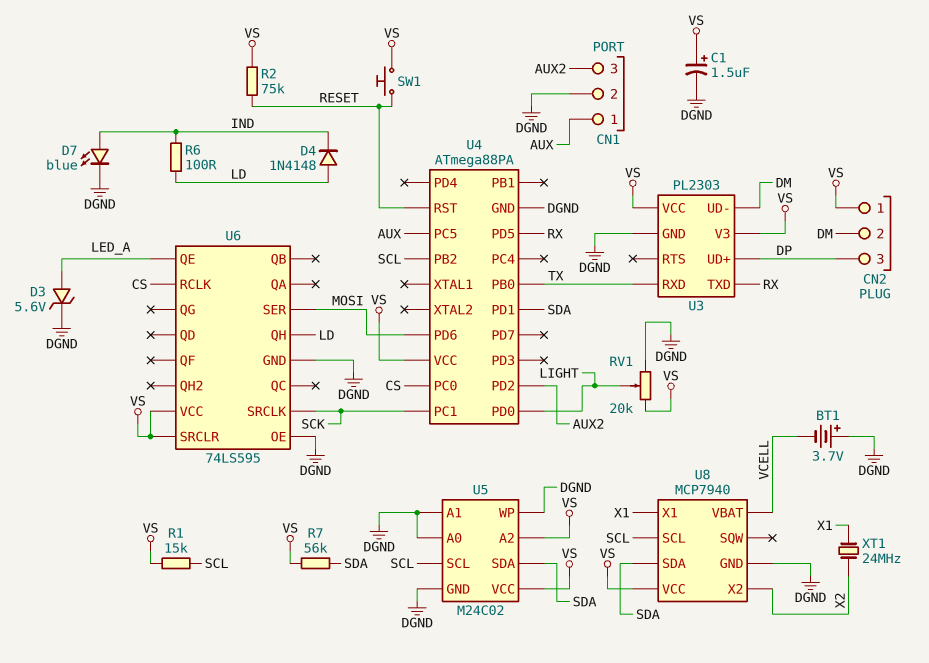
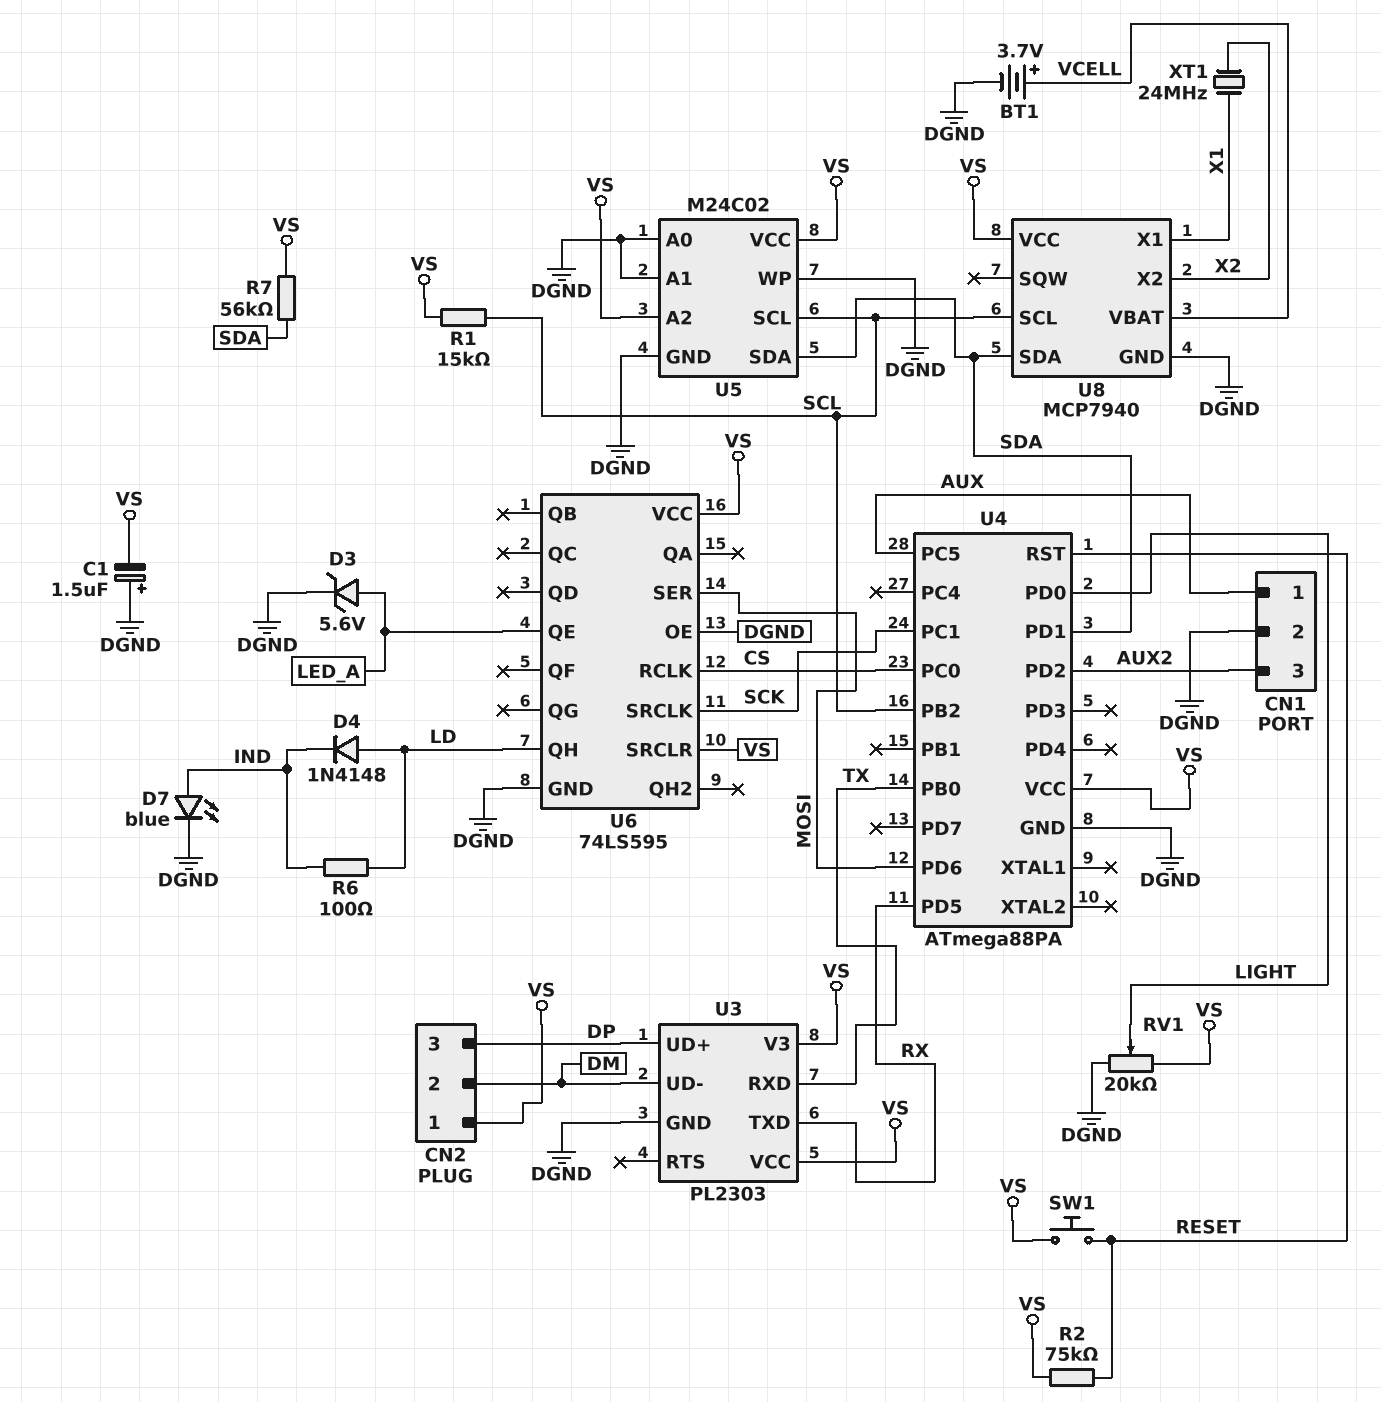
BT1: 3.7V (plus DGND, minus VCELL) -> 3.7V (plus VCELL, minus DGND)
C1: 1.5uF (plus VS, minus DGND) -> 1.5uF (plus DGND, minus VS)

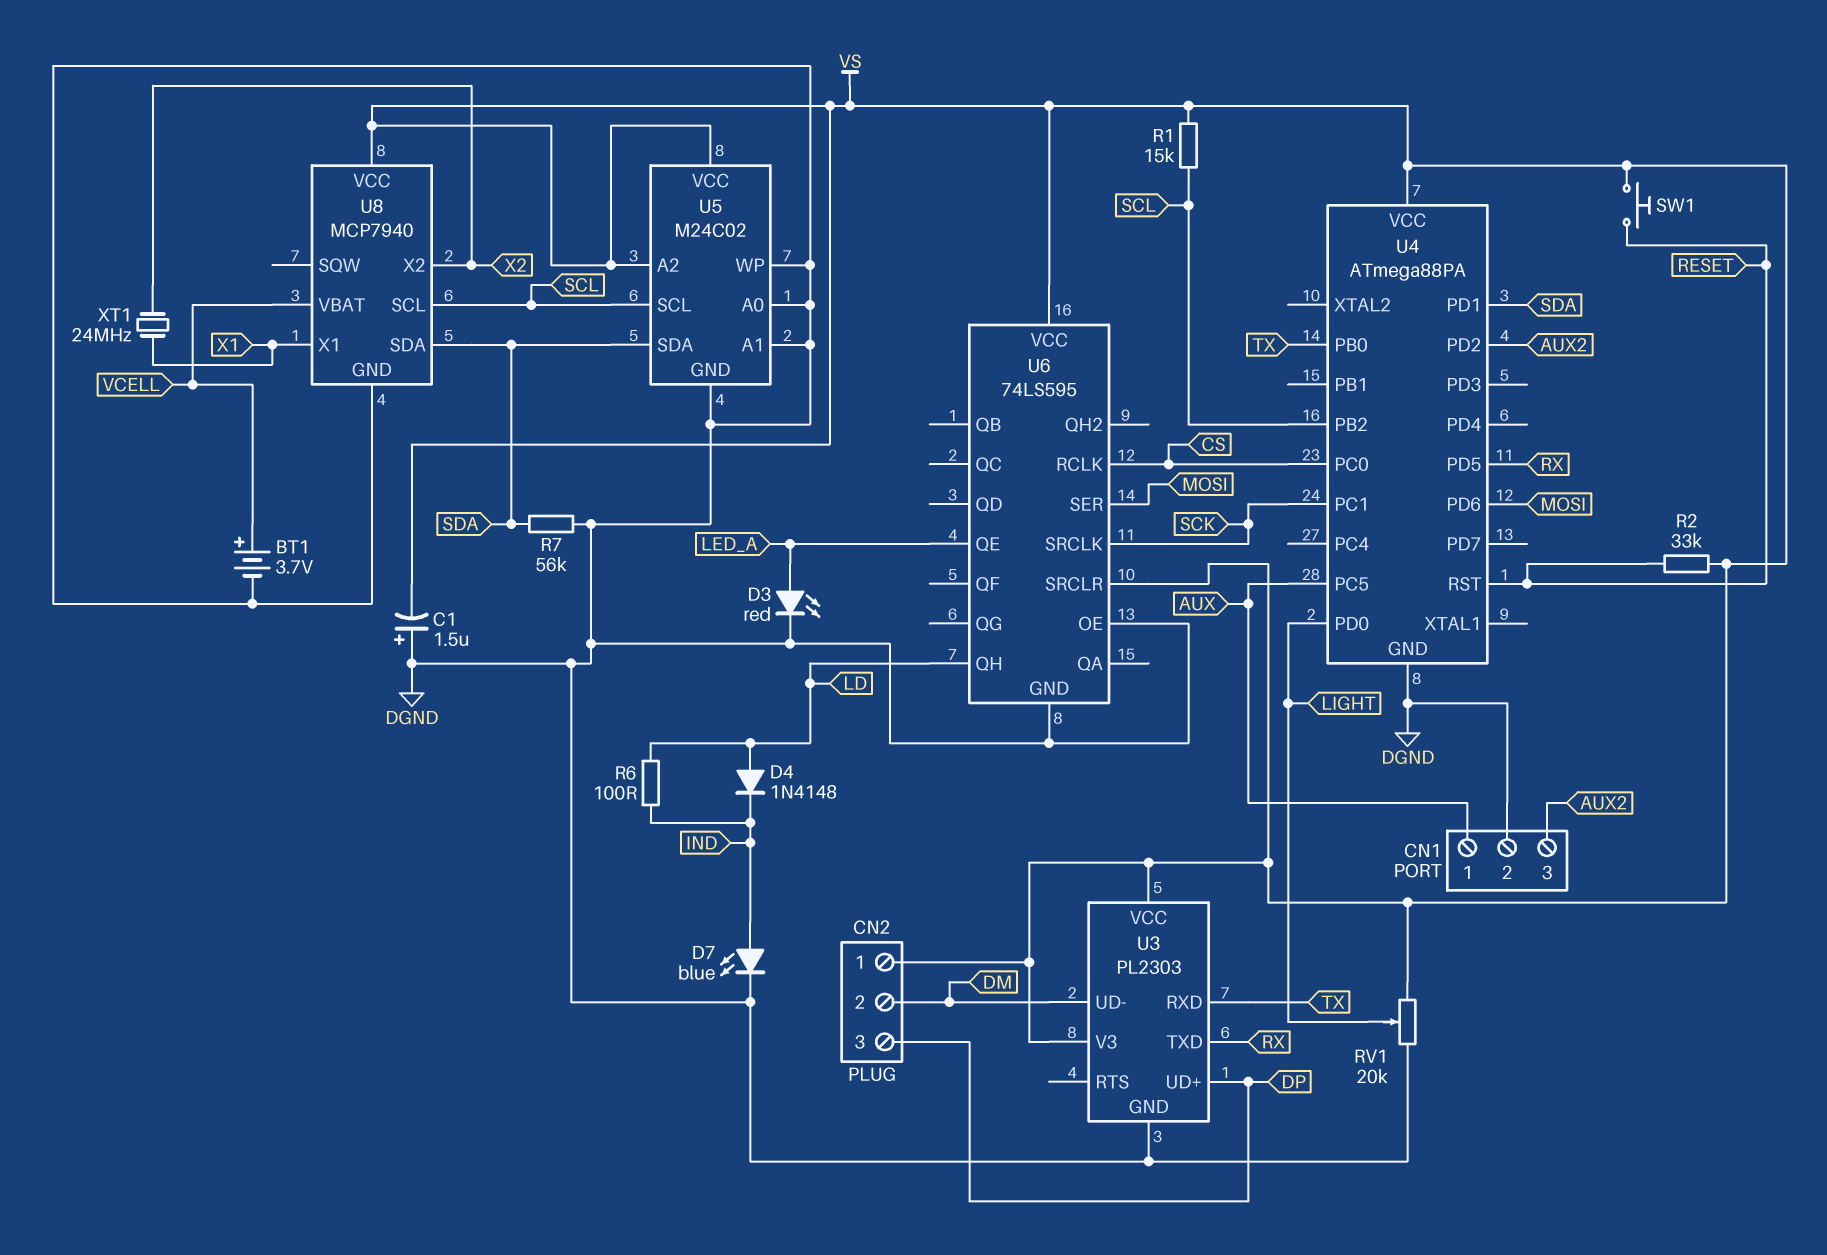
D3: zener 5.6V (A LED_A, K DGND) -> LED red (A LED_A, K DGND)
R2: 75k (RESET, VS) -> 33k (RESET, VS)
R7: 56k (SDA, VS) -> 56k (DGND, SDA)

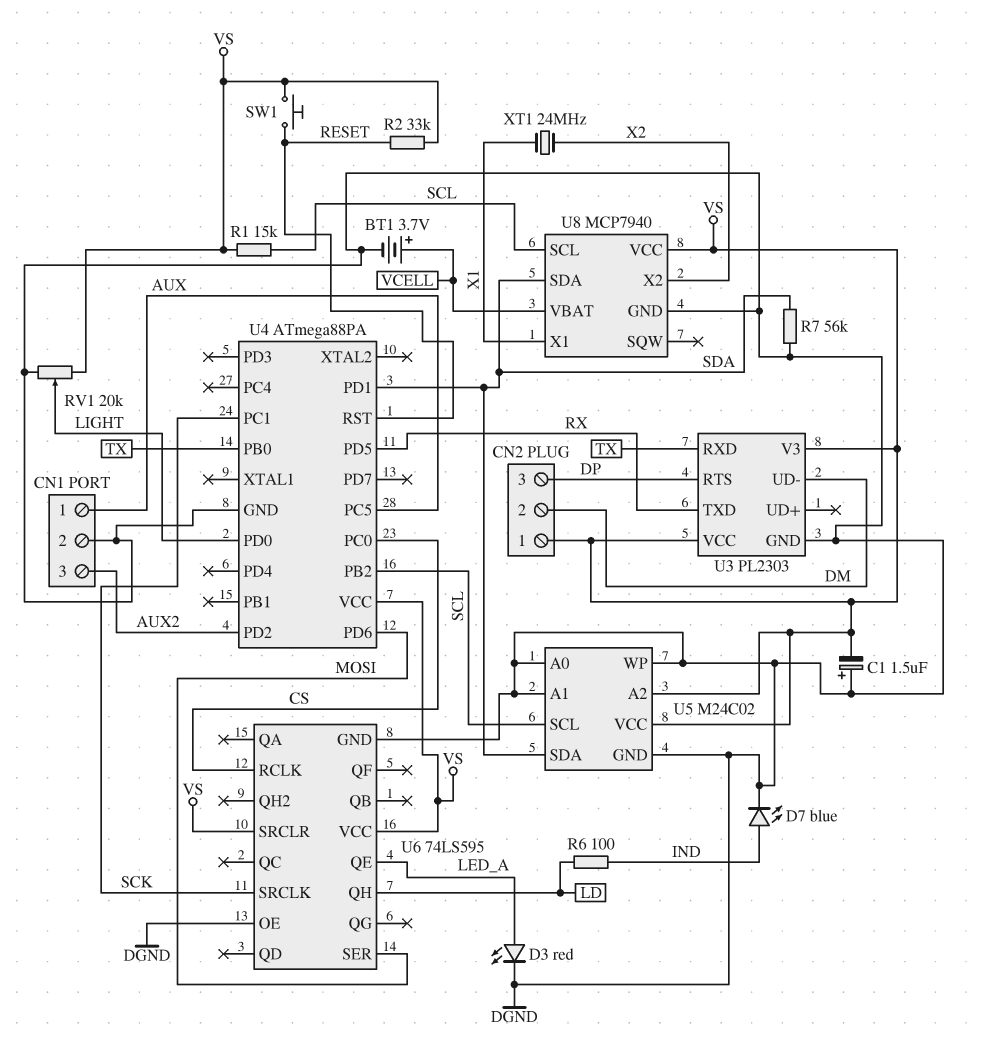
D4: diode 1N4148 (A LD, K IND) -> none
U3 pin RTS: none -> DP
U3 pin UD+: DP -> none

